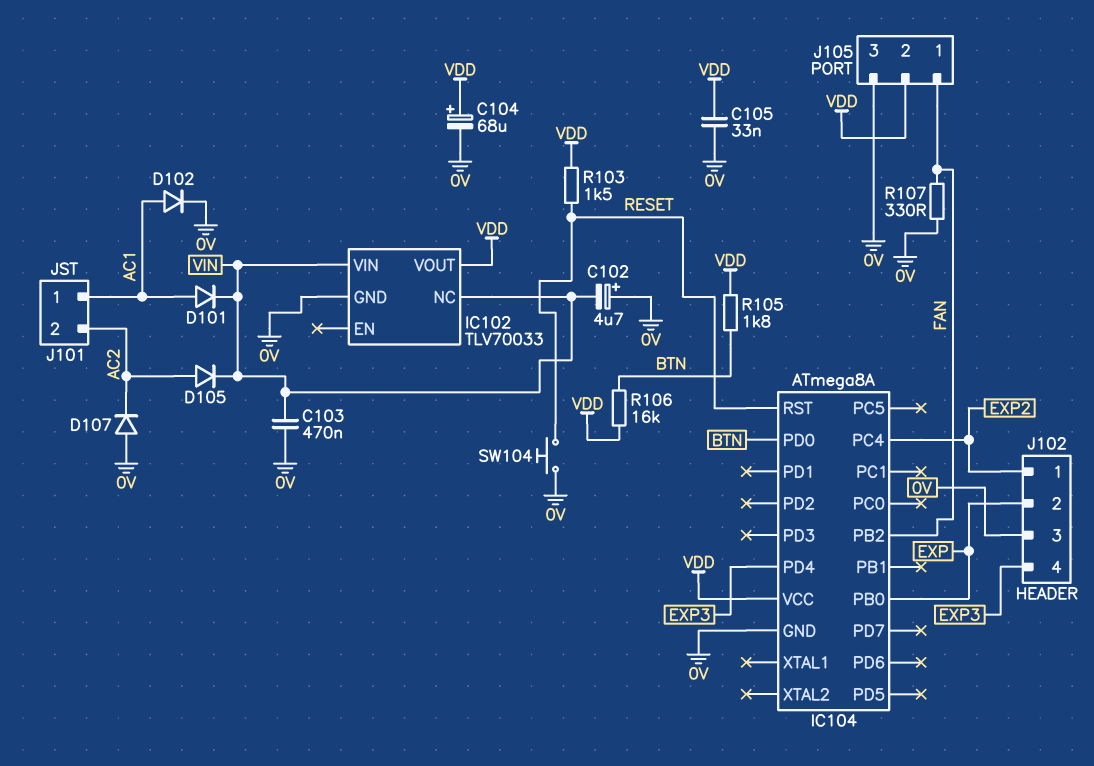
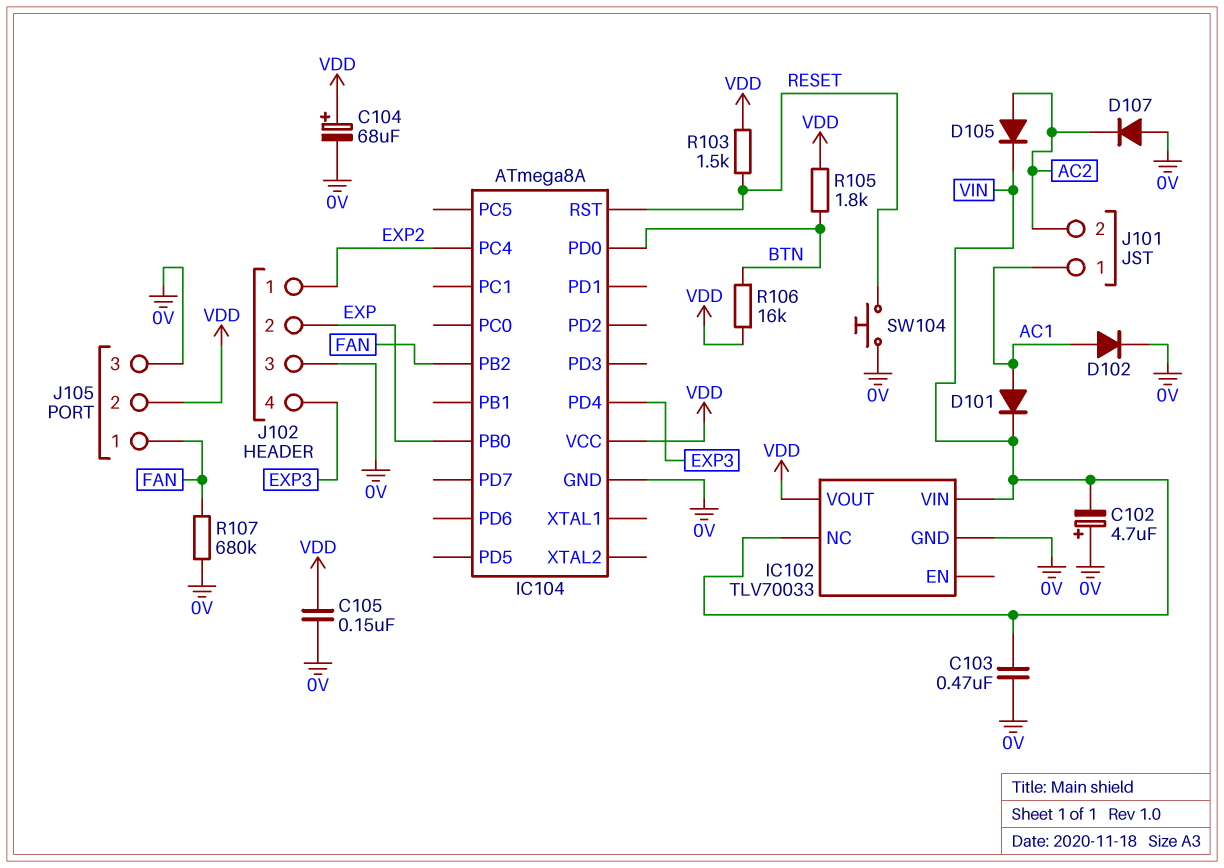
C105: 33nF (0V, VDD) -> 150nF (0V, VDD)
R107: 330 (0V, FAN) -> 680k (0V, FAN)

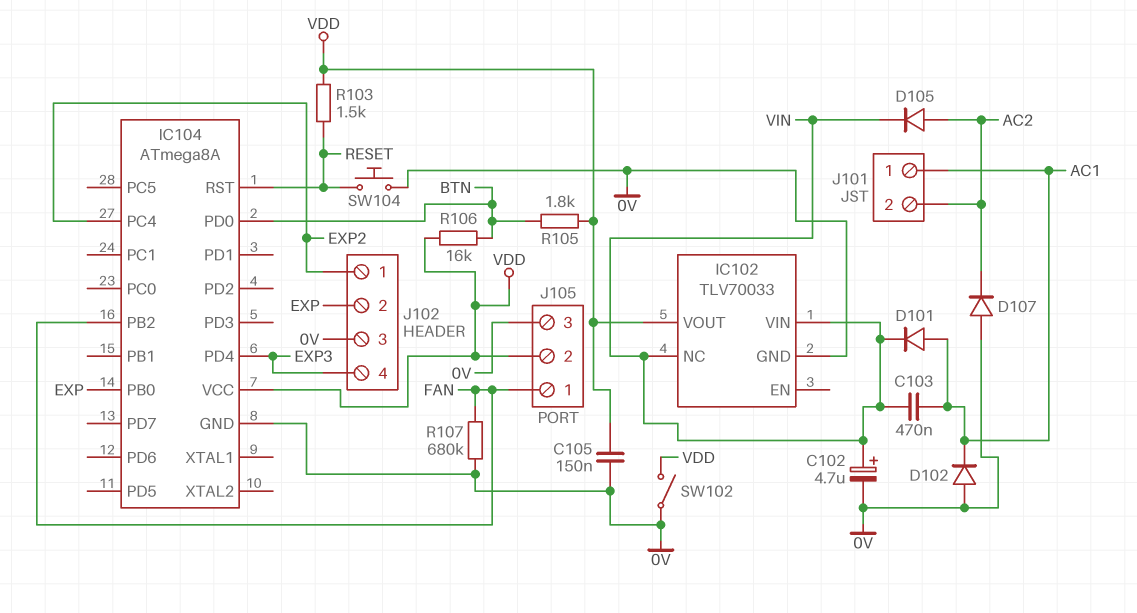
C102: 4.7uF (plus 0V, minus VIN) -> 4.7uF (plus VIN, minus 0V)
C103: 470nF (0V, VIN) -> 470nF (AC1, VIN)
C104: 68uF (plus VDD, minus 0V) -> none
D102: diode (A AC1, K 0V) -> diode (A 0V, K AC1)
SW102: none -> switch (0V, VDD)

